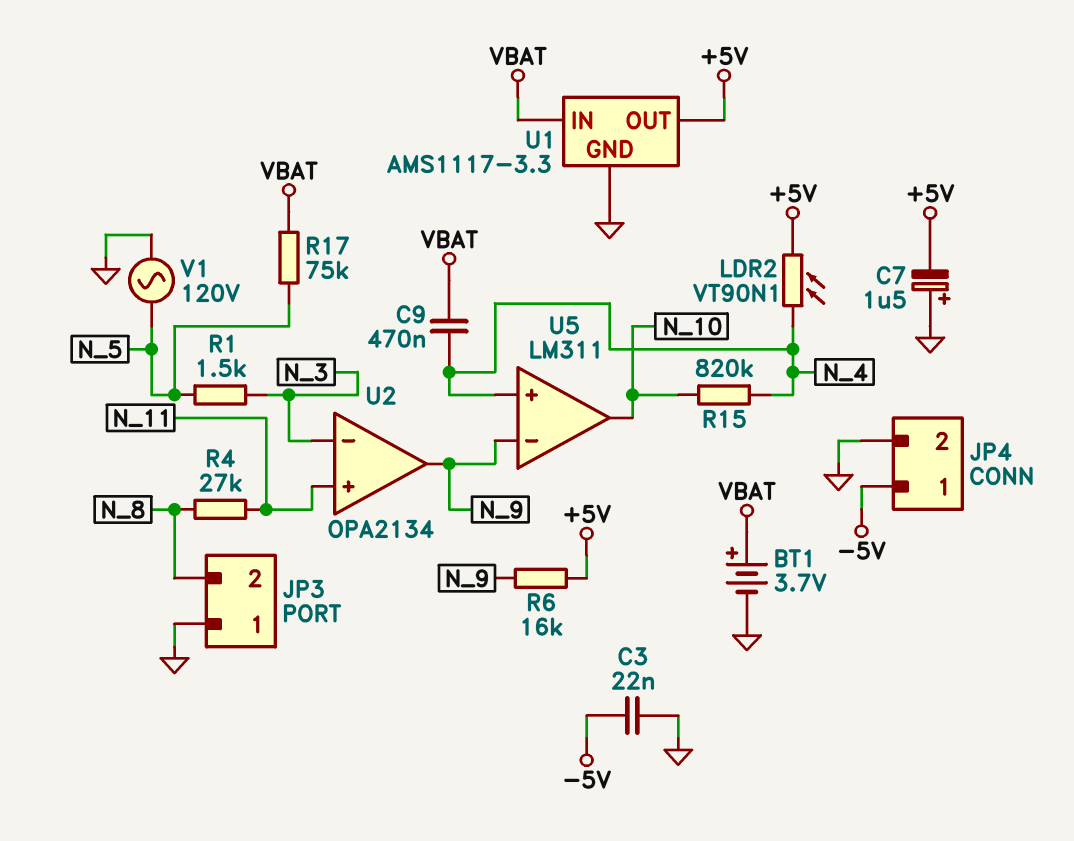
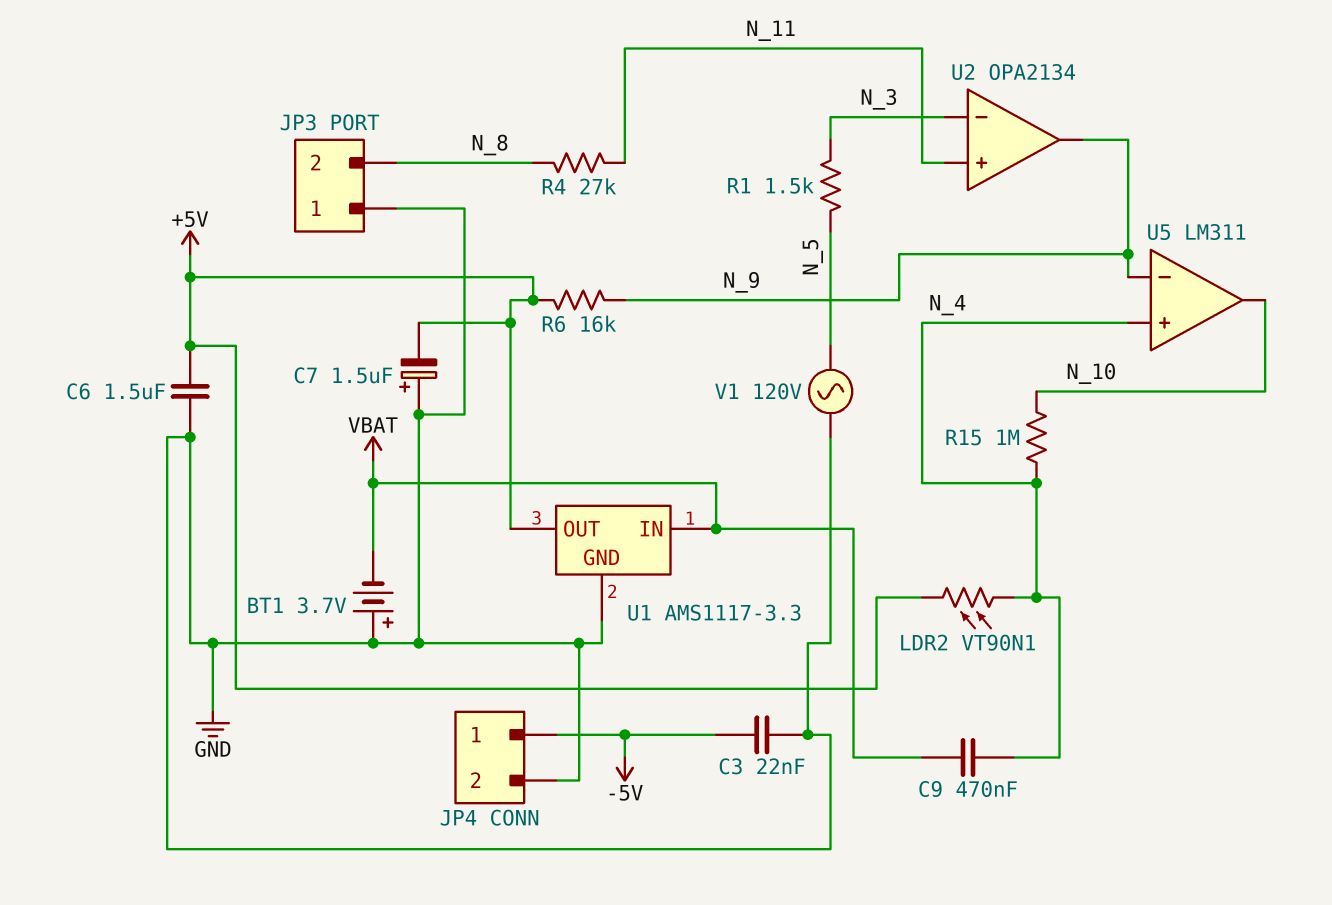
BT1: 3.7V (plus VBAT, minus GND) -> 3.7V (plus GND, minus VBAT)
C6: none -> 1.5uF (+5V, GND)
R15: 820k (N_4, N_10) -> 1M (N_4, N_10)
R17: 75k (N_5, VBAT) -> none

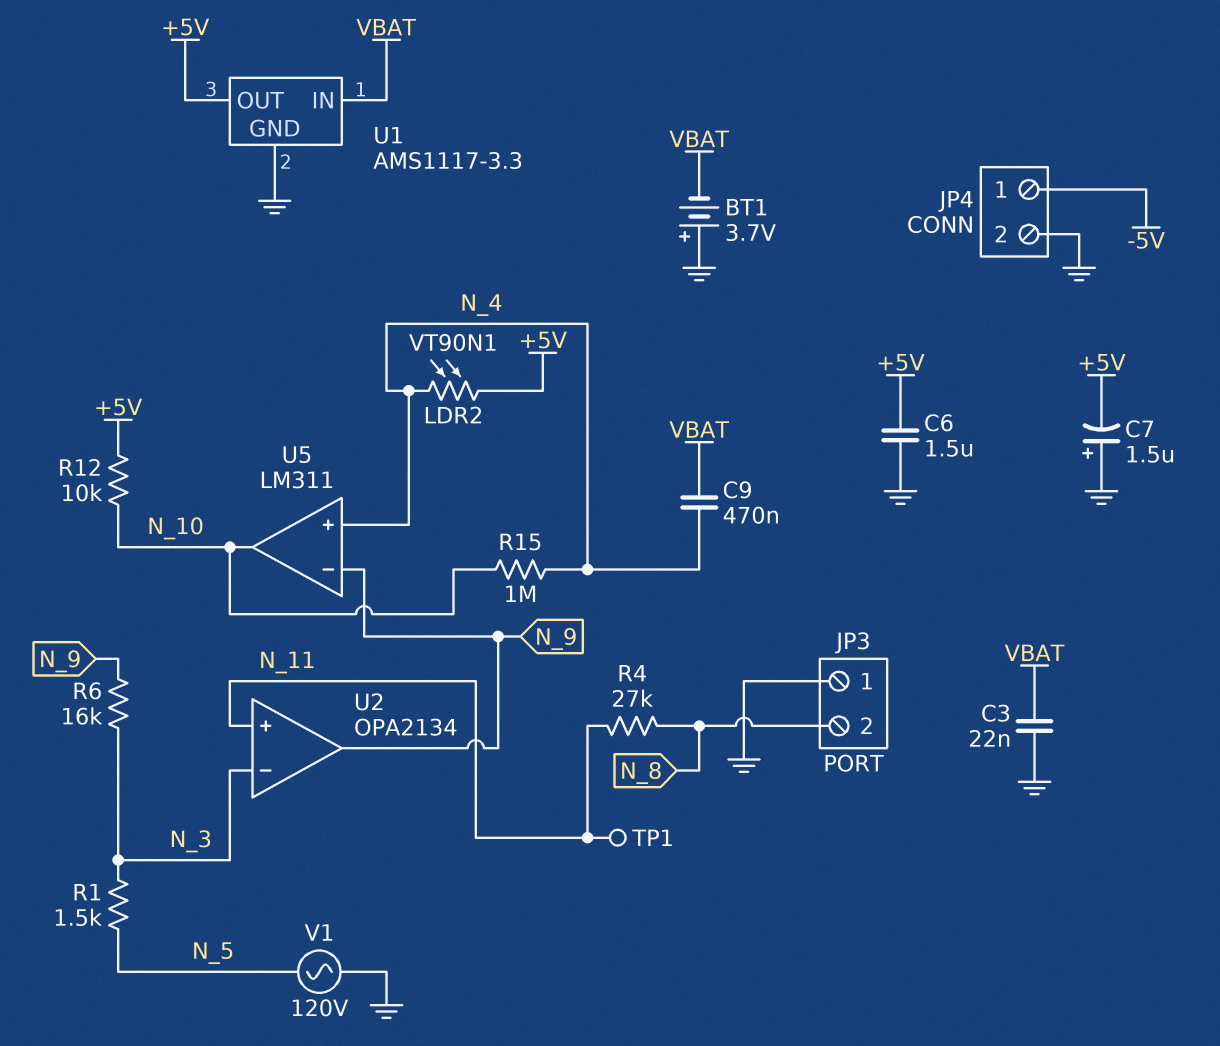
C3: 22nF (-5V, GND) -> 22nF (GND, VBAT)
R6: 16k (+5V, N_9) -> 16k (N_3, N_9)
R12: none -> 10k (+5V, N_10)
TP1: none -> test point (N_11)

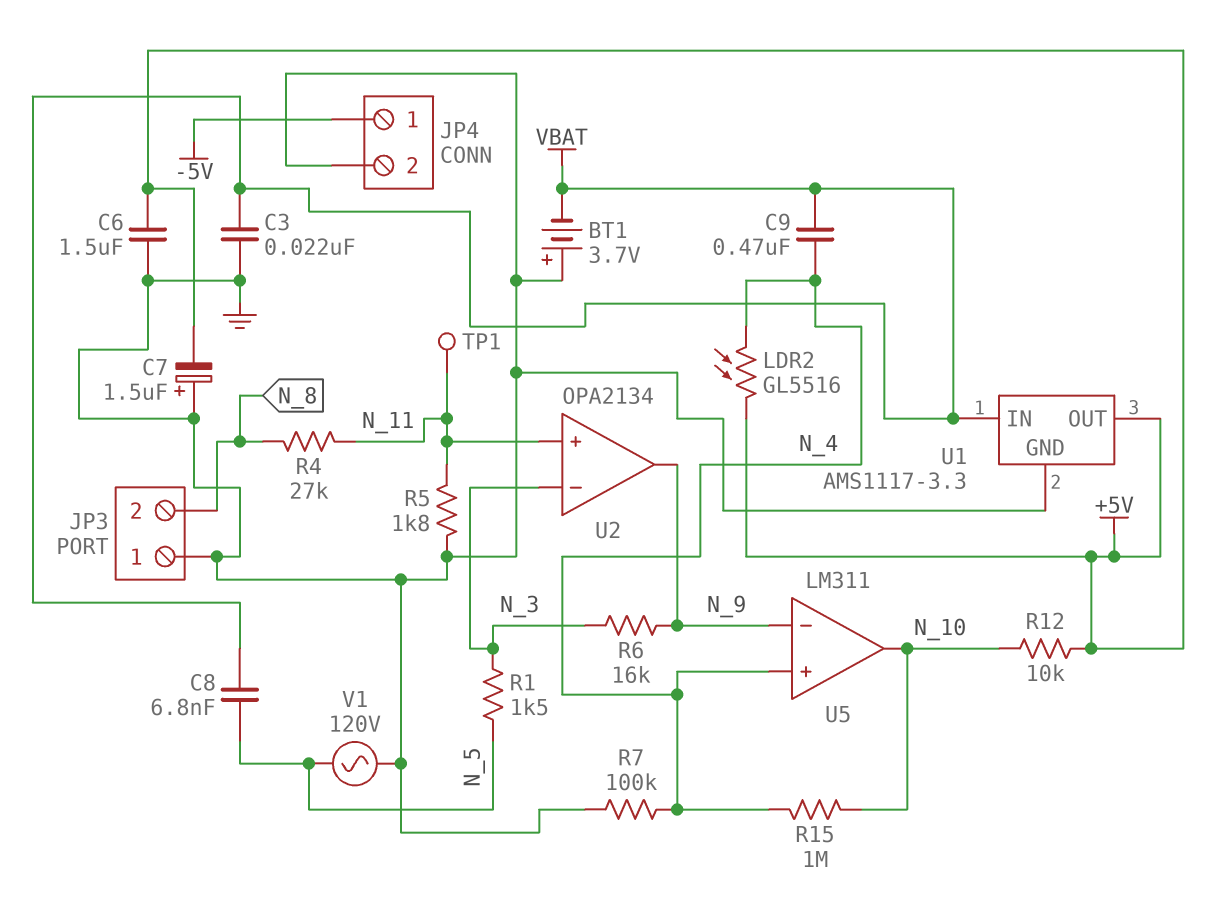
C8: none -> 6.8nF (N_5, VBAT)
LDR2: VT90N1 (+5V, N_4) -> GL5516 (+5V, N_4)
R5: none -> 1.8k (GND, N_11)
R7: none -> 100k (GND, N_4)

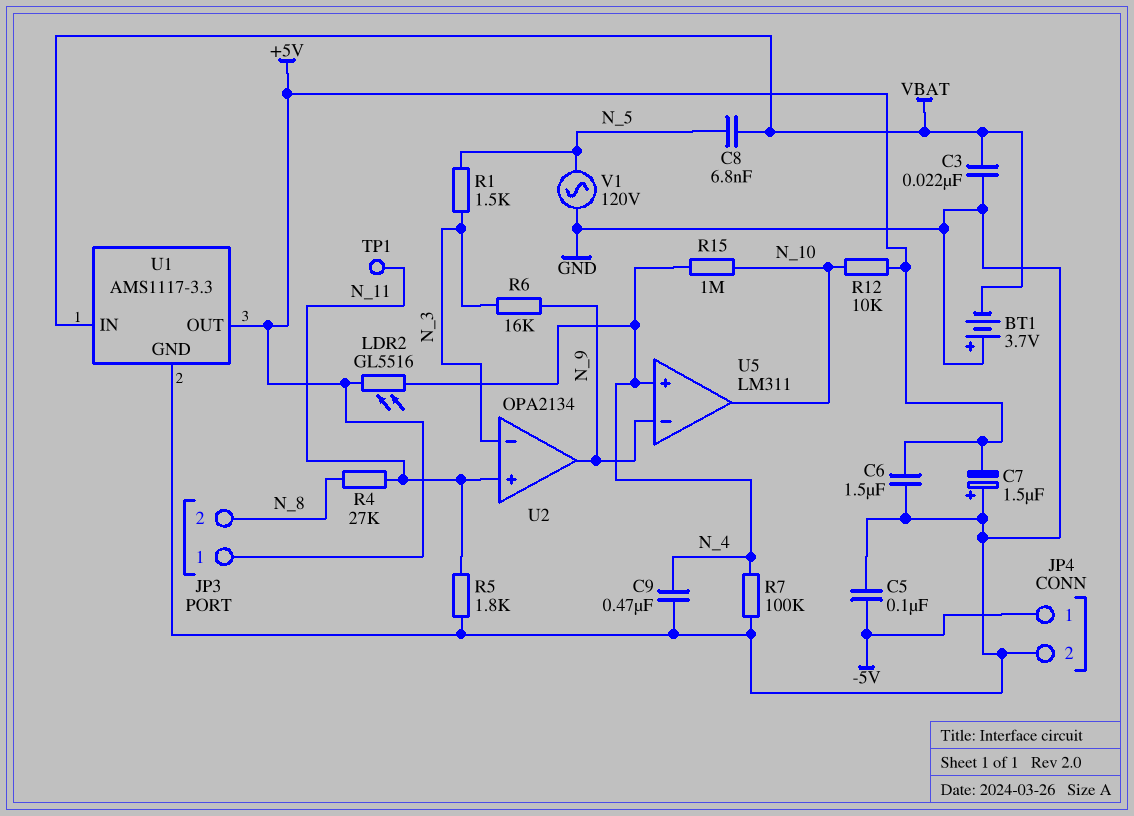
C5: none -> 100nF (-5V, GND)
C9: 470nF (N_4, VBAT) -> 470nF (GND, N_4)
JP3 pin 1: GND -> +5V

